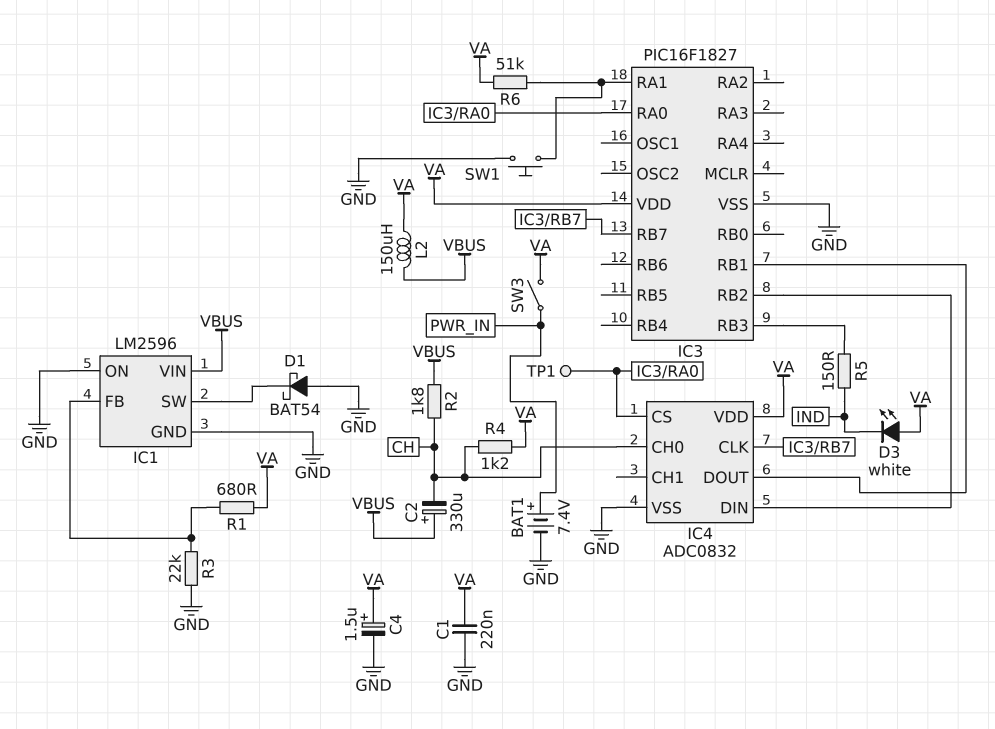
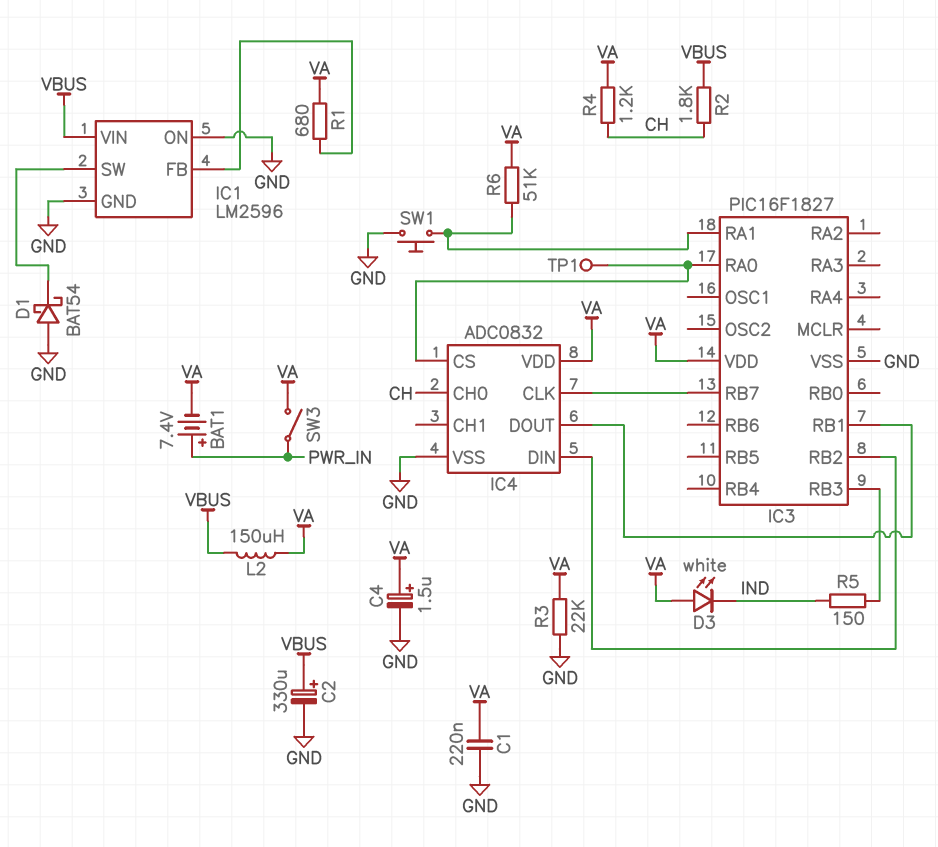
BAT1: 7.4V (plus PWR_IN, minus GND) -> 7.4V (plus PWR_IN, minus VA)
C2: 330uF (plus VBUS, minus CH) -> 330uF (plus VBUS, minus GND)
R3: 22k (GND, IC1/FB) -> 22k (GND, VA)

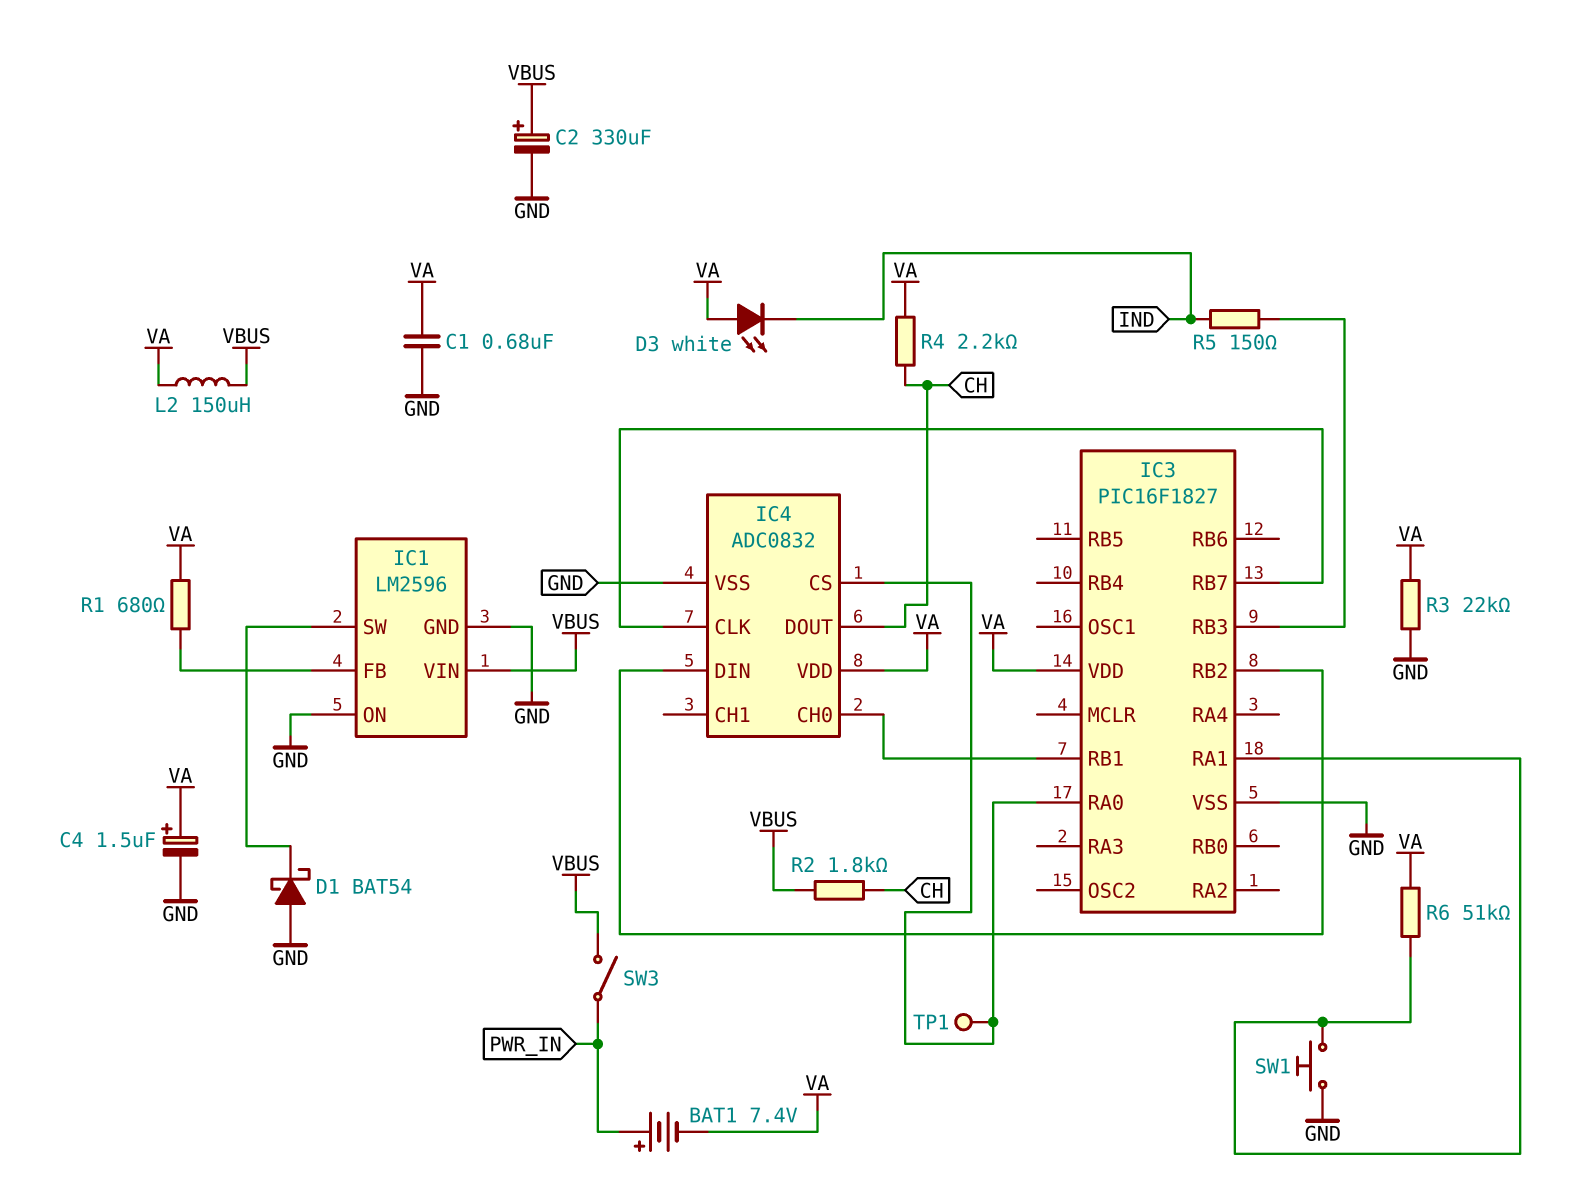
C1: 220nF (GND, VA) -> 680nF (GND, VA)
IC4 pin CH0: CH -> IC3/RB1
IC4 pin DOUT: IC3/RB1 -> CH
R4: 1.2k (CH, VA) -> 2.2k (CH, VA)
SW3: switch (PWR_IN, VA) -> switch (PWR_IN, VBUS)

